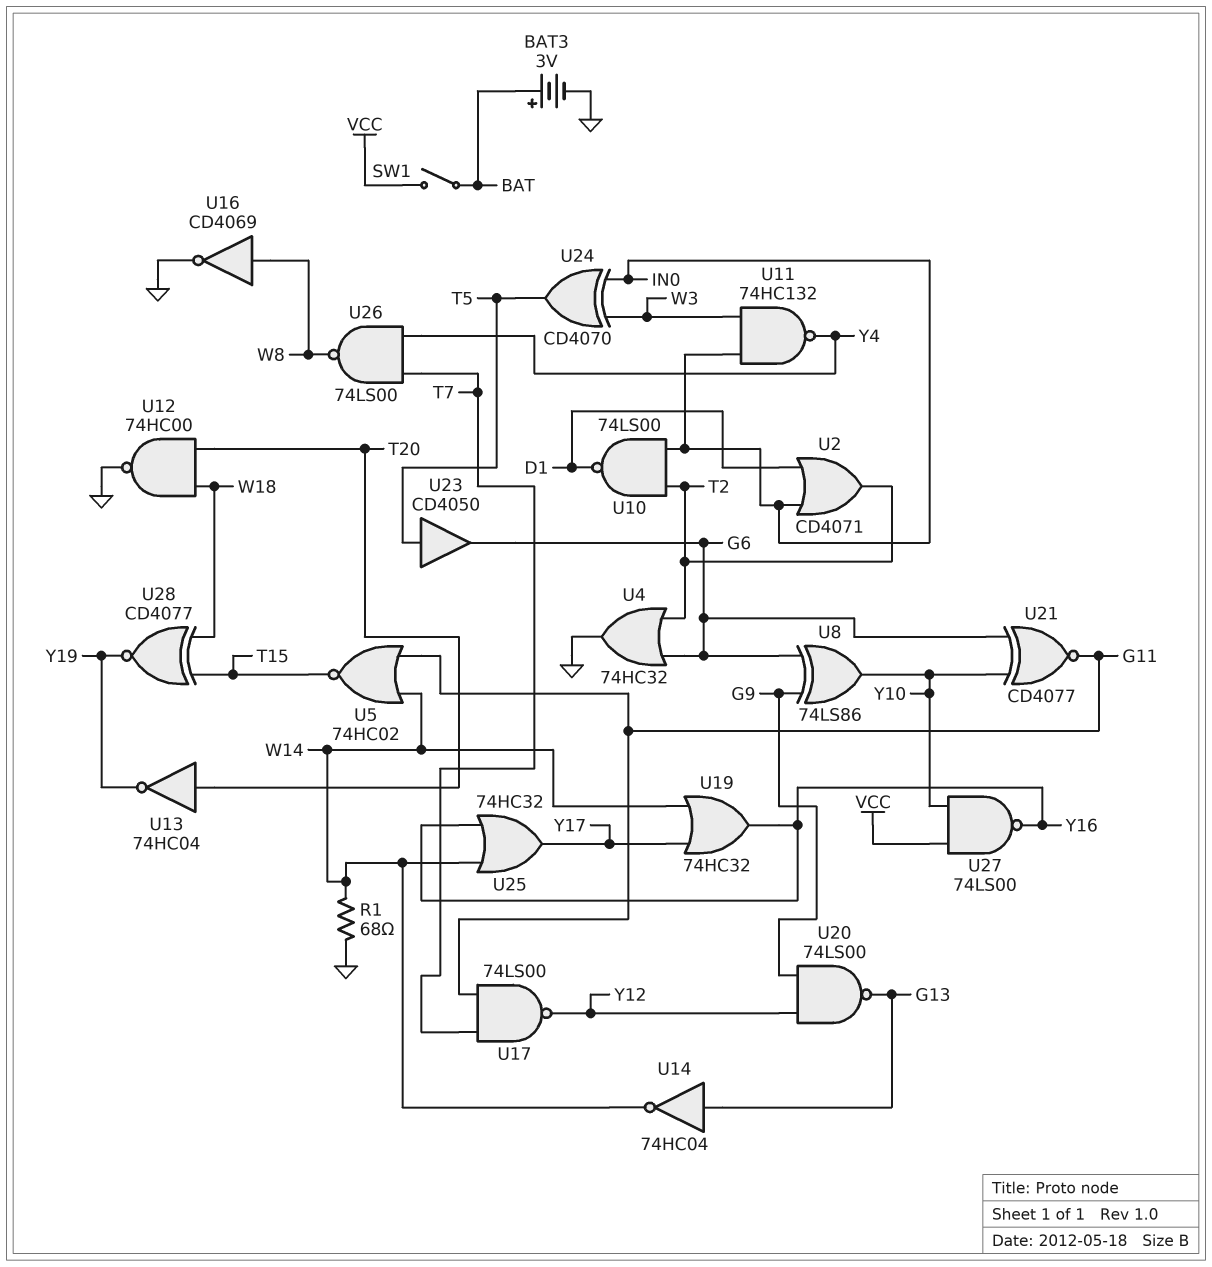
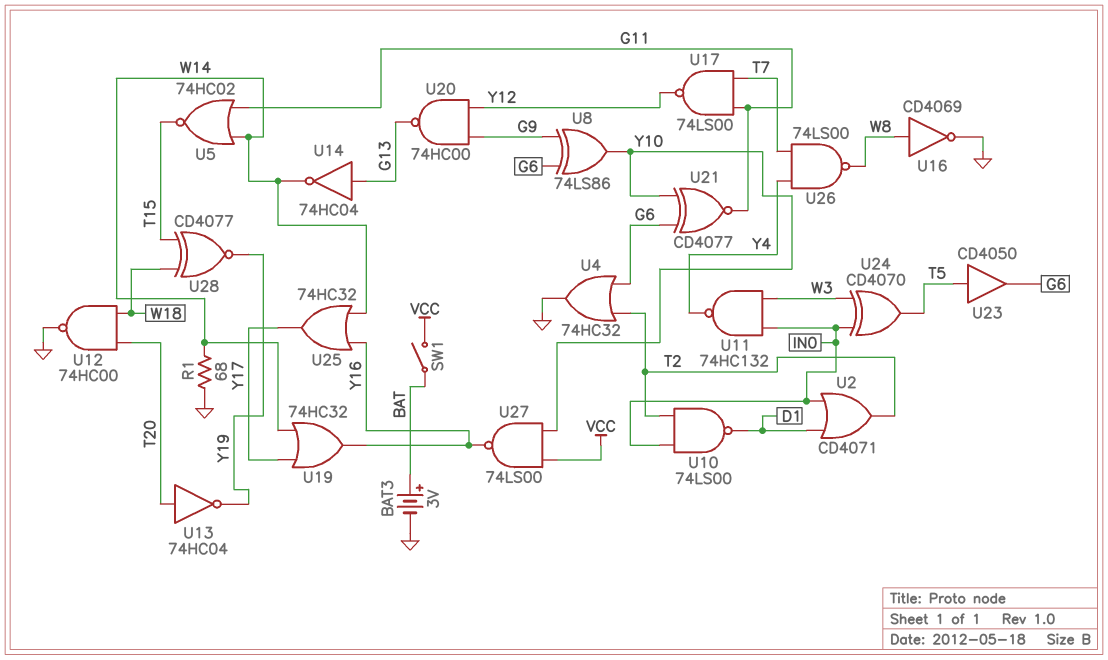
U20: NAND 74LS00 (in G9, in Y12, out G13) -> NAND 74HC00 (in G9, in Y12, out G13)

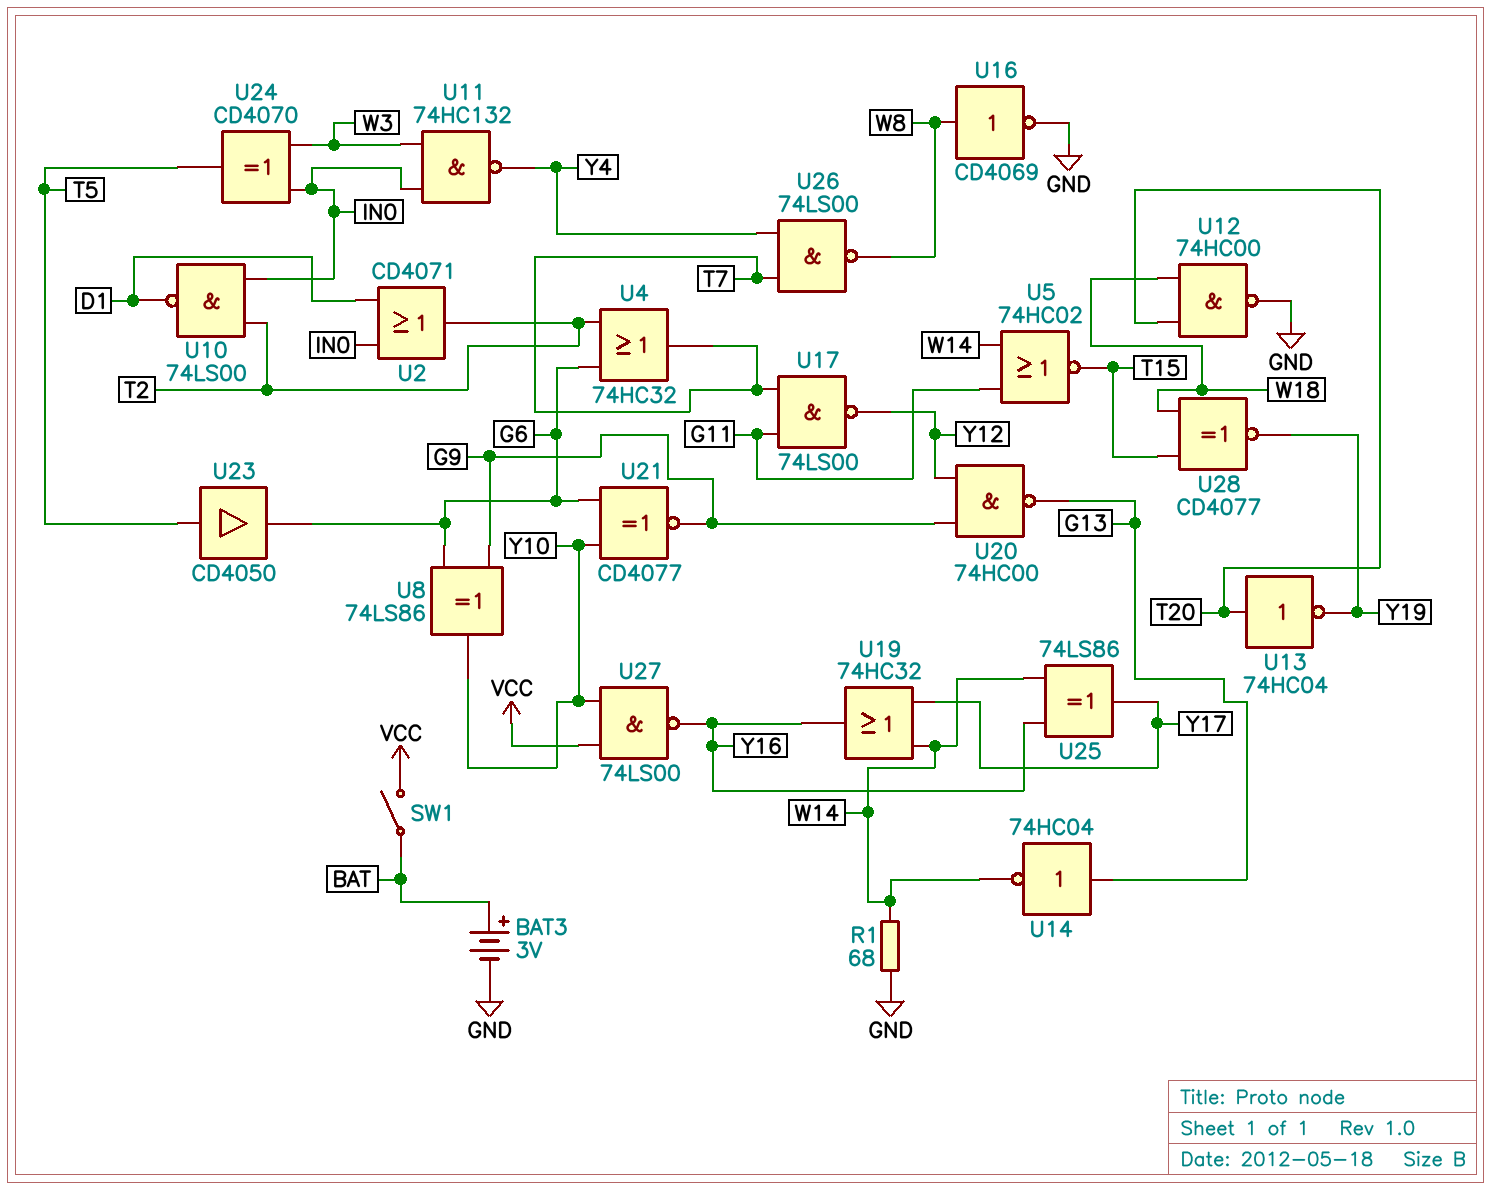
U4: OR 74HC32 (in G6, in T2, out GND) -> OR 74HC32 (in G6, in T2, out T7)
U21: XNOR CD4077 (in G6, in Y10, out G11) -> XNOR CD4077 (in G6, in Y10, out G9)
U25: OR 74HC32 (in W14, in Y16, out Y17) -> XOR 74LS86 (in W14, in Y16, out Y17)

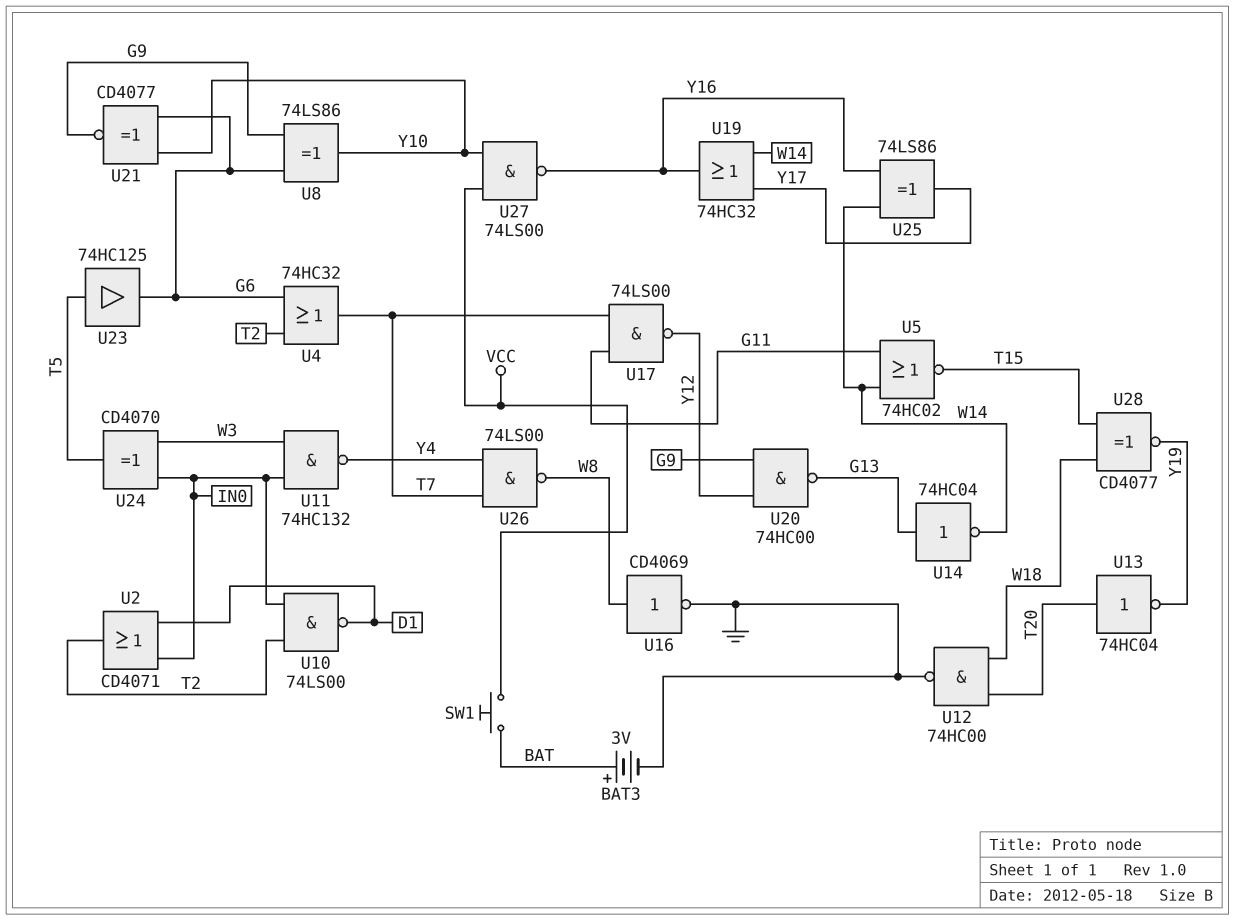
R1: 68 (GND, W14) -> none
SW1: switch (BAT, VCC) -> button (BAT, VCC)
U23: buffer CD4050 (in T5, out G6) -> buffer 74HC125 (in T5, out G6)

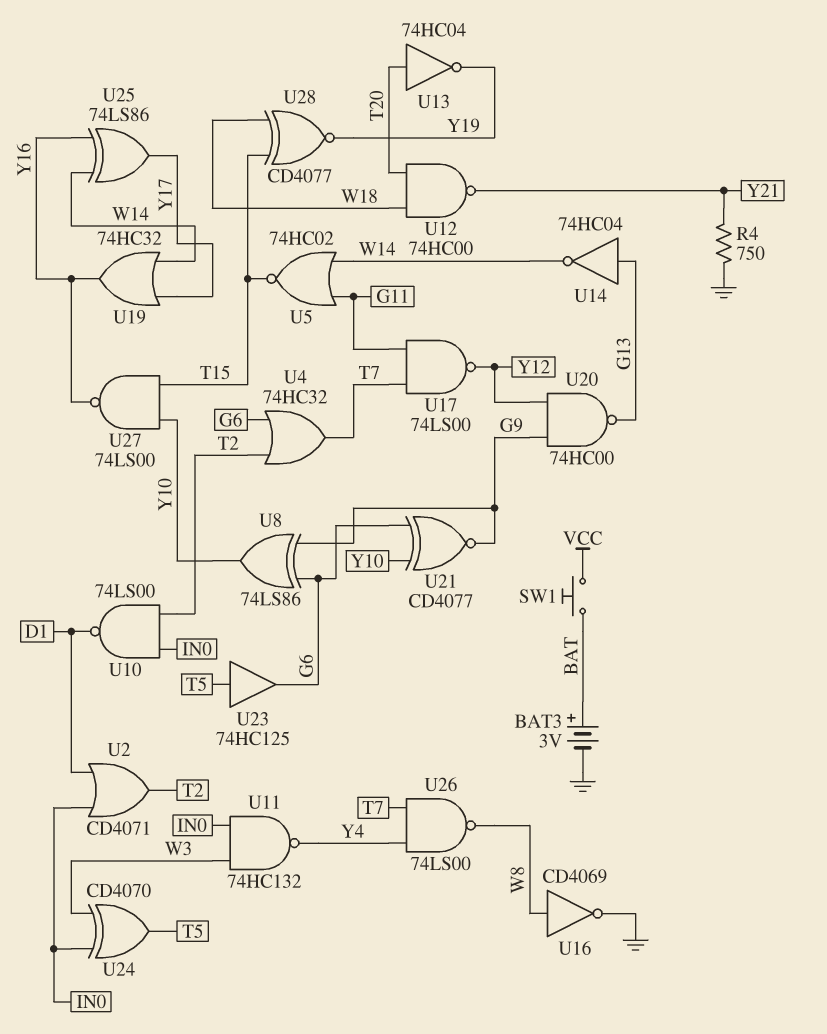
R4: none -> 750 (GND, Y21)
U12: NAND 74HC00 (in T20, in W18, out GND) -> NAND 74HC00 (in T20, in W18, out Y21)
U27: NAND 74LS00 (in VCC, in Y10, out Y16) -> NAND 74LS00 (in T15, in Y10, out Y16)

